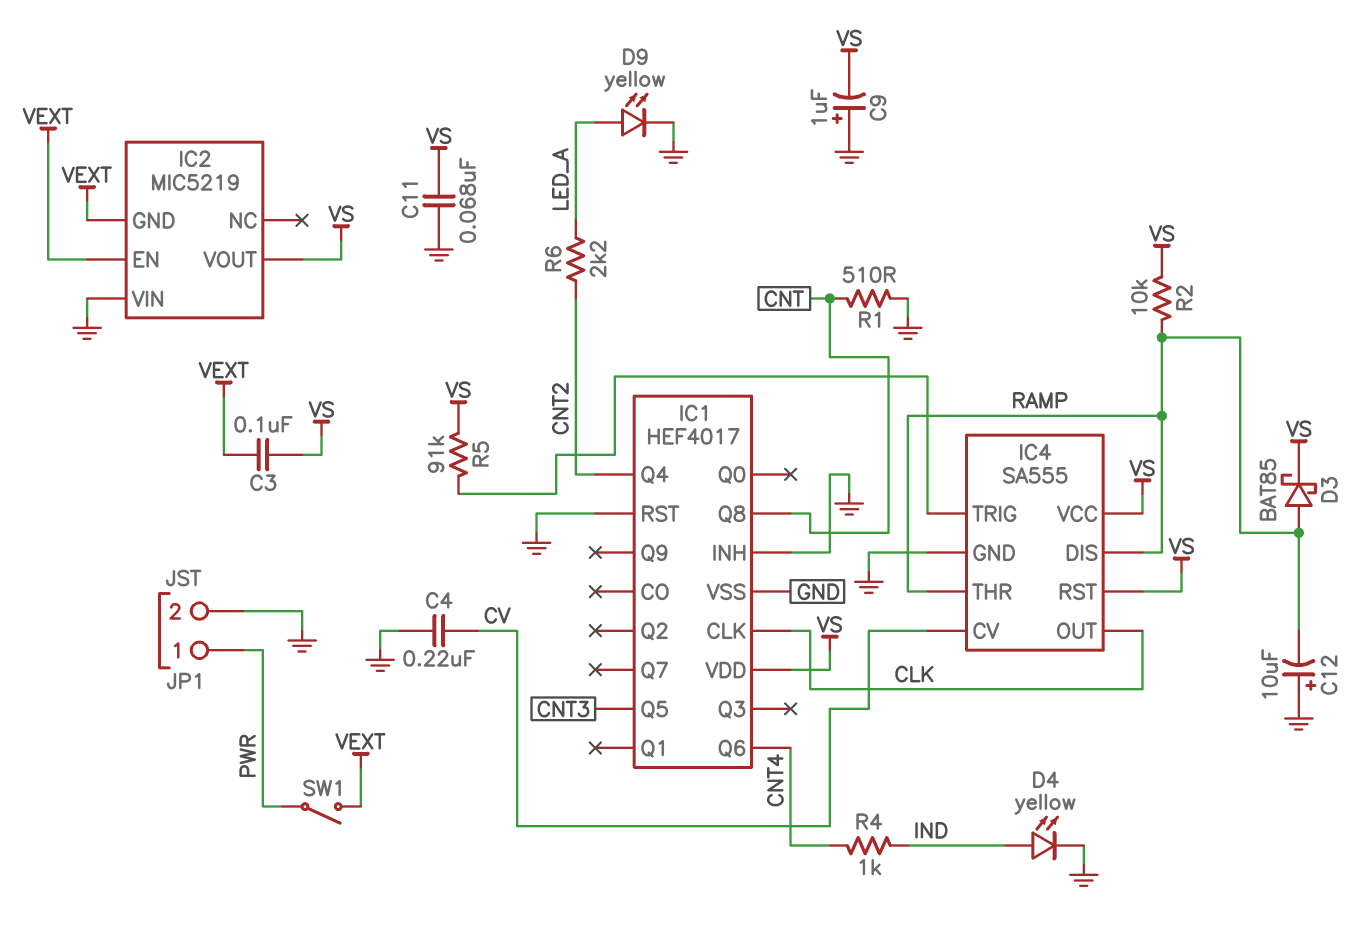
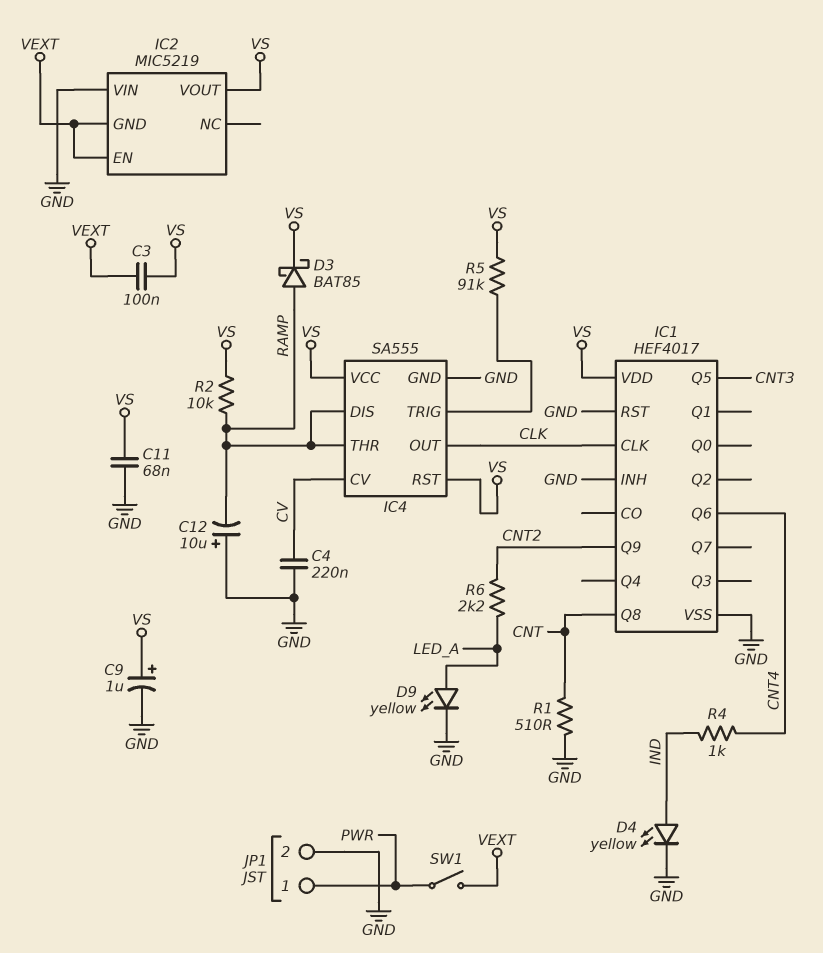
C9: 1uF (plus GND, minus VS) -> 1uF (plus VS, minus GND)
IC1 pin Q4: CNT2 -> none
IC1 pin Q9: none -> CNT2

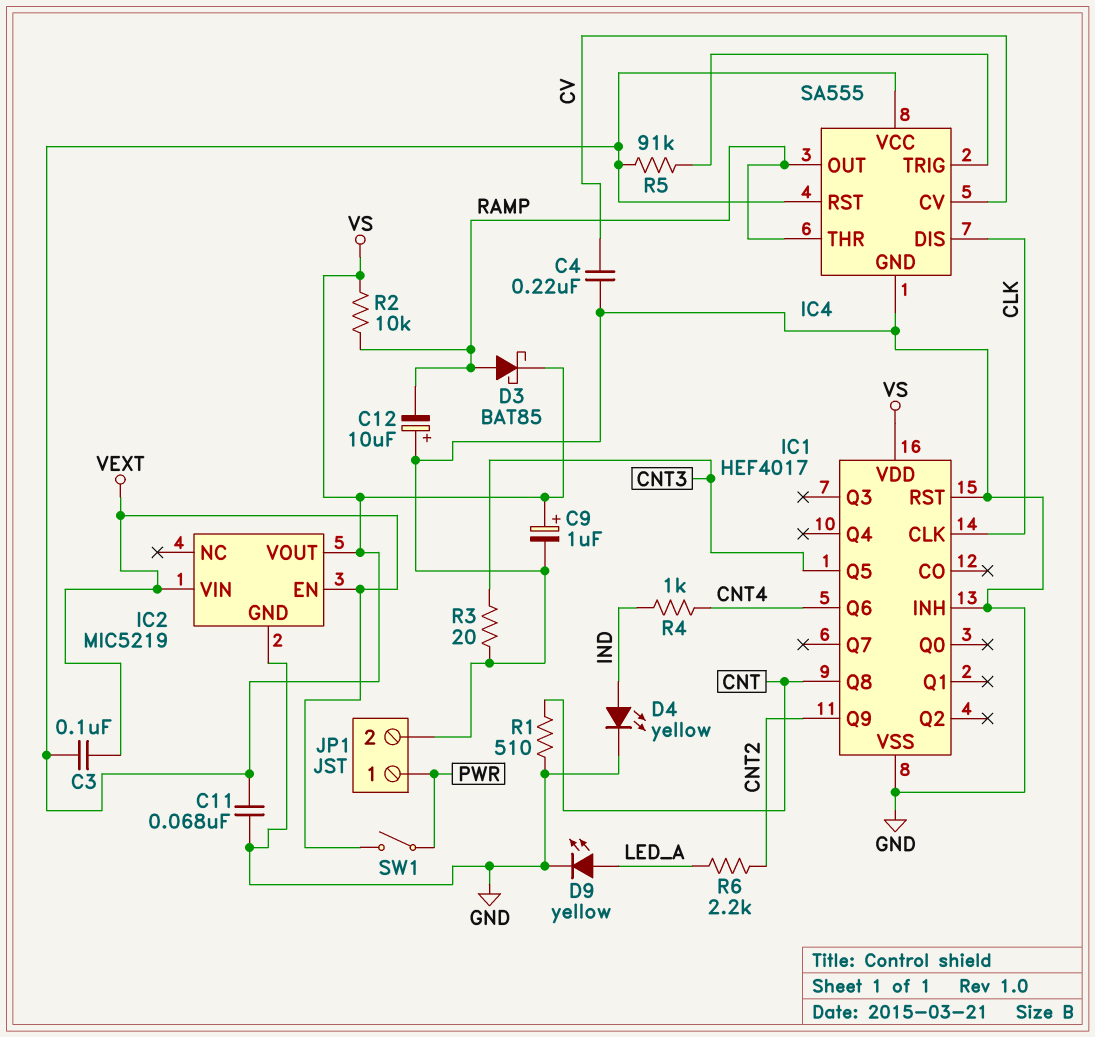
IC2 pin GND: VEXT -> GND
IC2 pin VIN: GND -> VEXT
IC4 pin DIS: RAMP -> CLK
IC4 pin OUT: CLK -> RAMP
R3: none -> 20 (CNT3, GND)

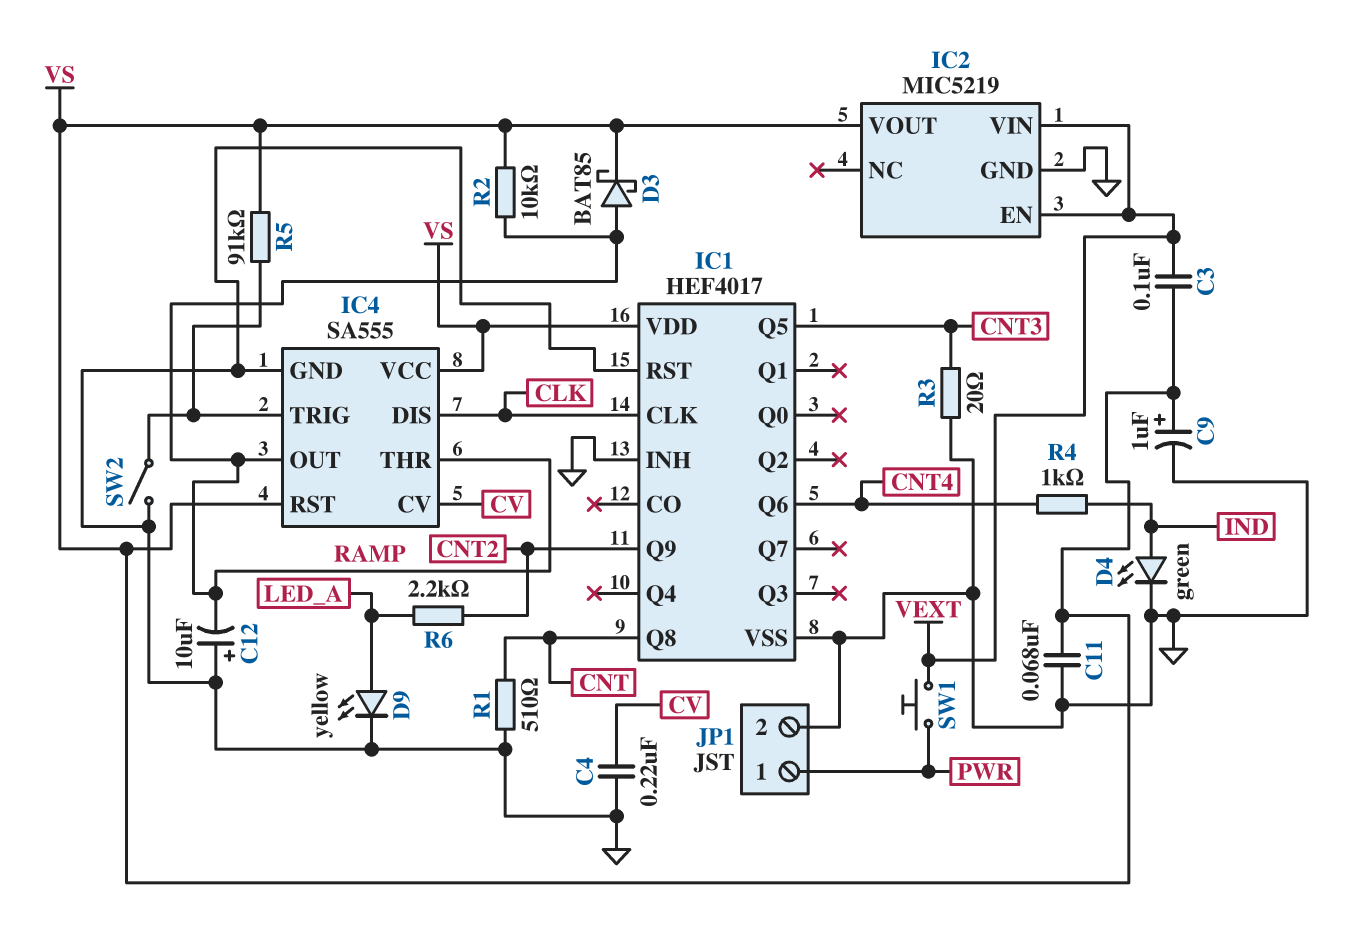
D4: LED yellow (A IND, K GND) -> LED green (A IND, K GND)
SW1: switch (PWR, VEXT) -> button (PWR, VEXT)
SW2: none -> switch (GND, IC4/TRIG)

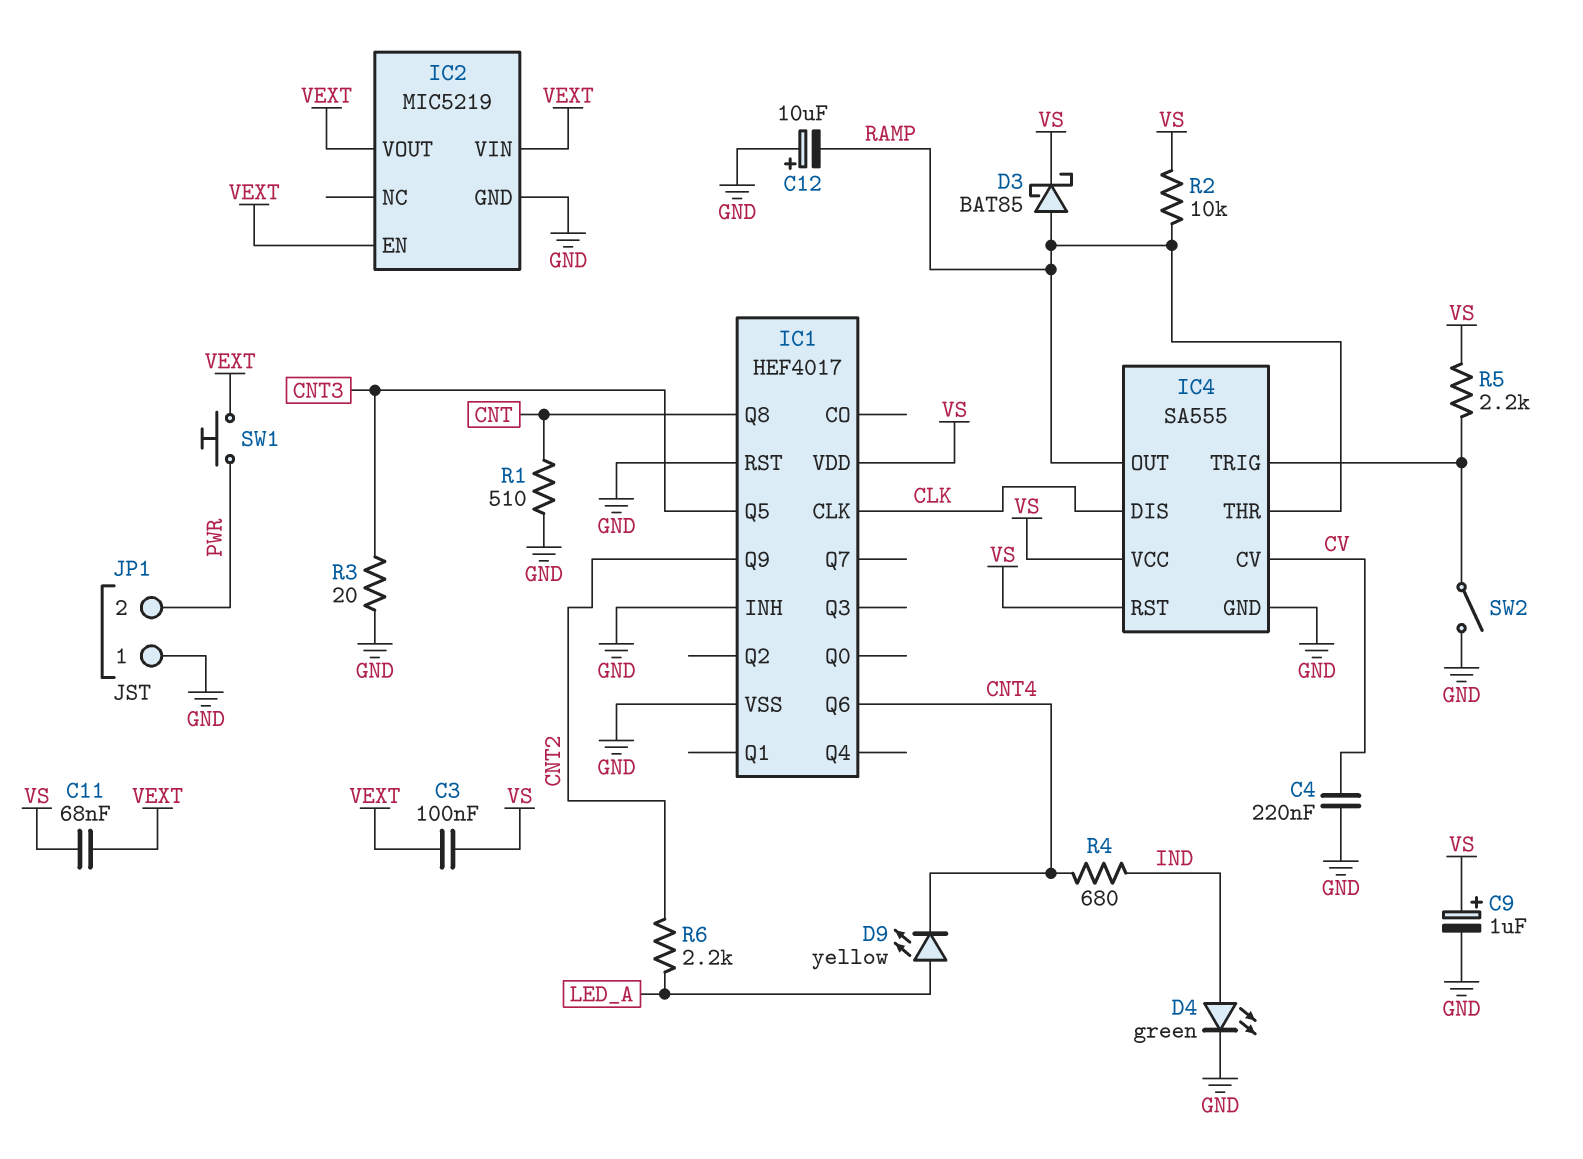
C11: 68nF (GND, VS) -> 68nF (VEXT, VS)
D9: LED yellow (A LED_A, K GND) -> LED yellow (A LED_A, K CNT4)
IC2 pin VOUT: VS -> VEXT
JP1 pin 1: PWR -> GND
JP1 pin 2: GND -> PWR
R4: 1k (CNT4, IND) -> 680 (CNT4, IND)
R5: 91k (IC4/TRIG, VS) -> 2.2k (IC4/TRIG, VS)

